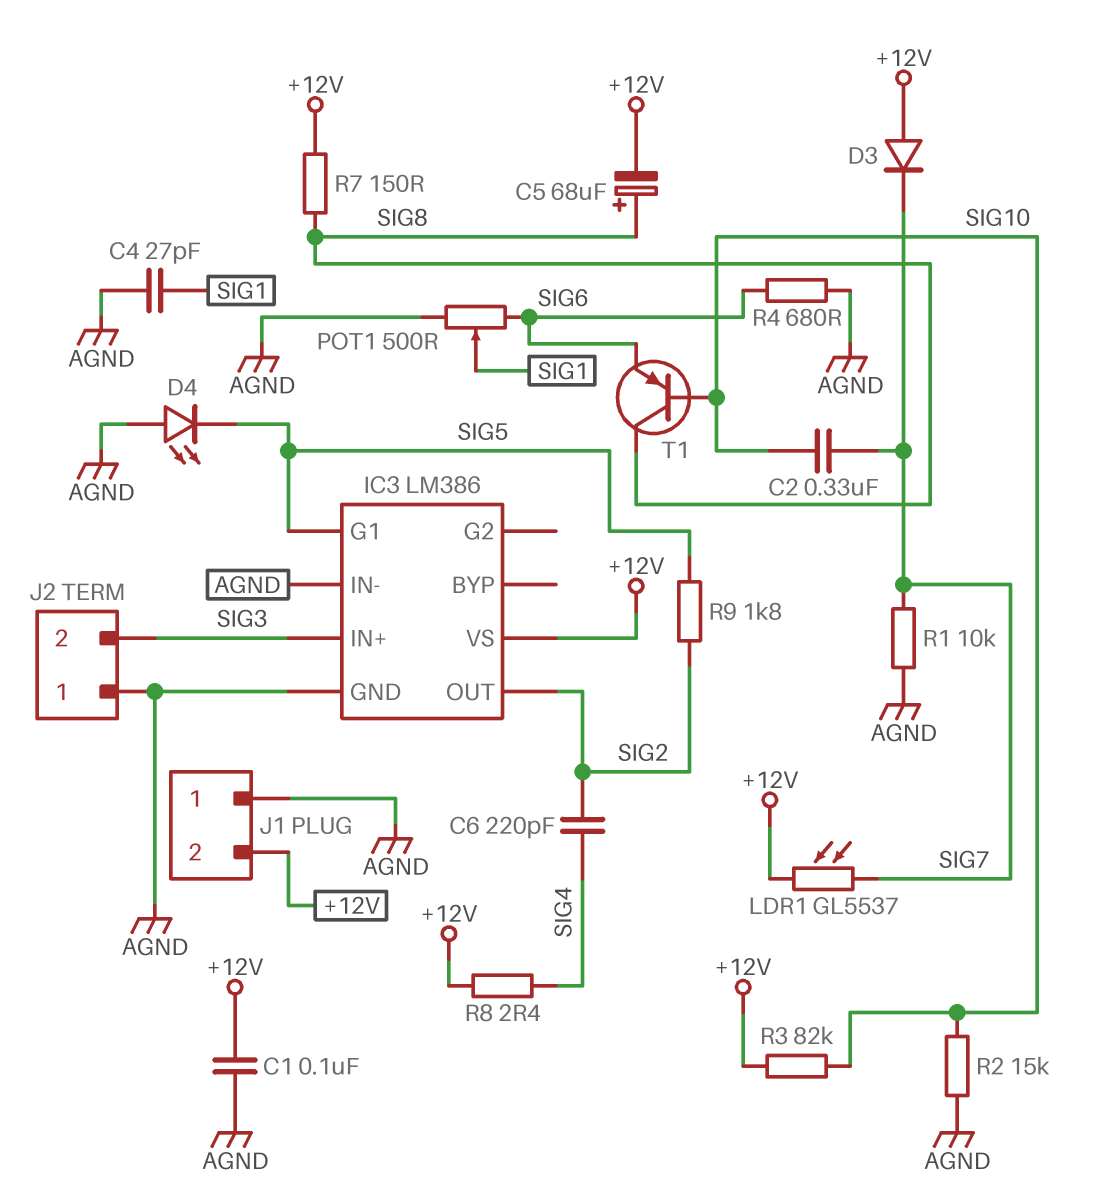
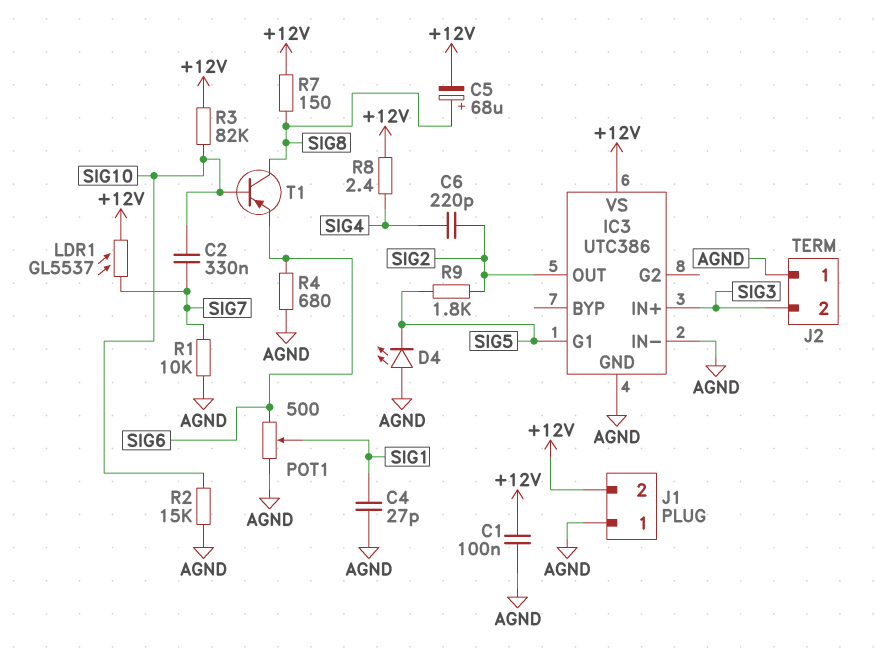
D3: diode (A +12V, K SIG7) -> none
IC3: LM386 -> UTC386

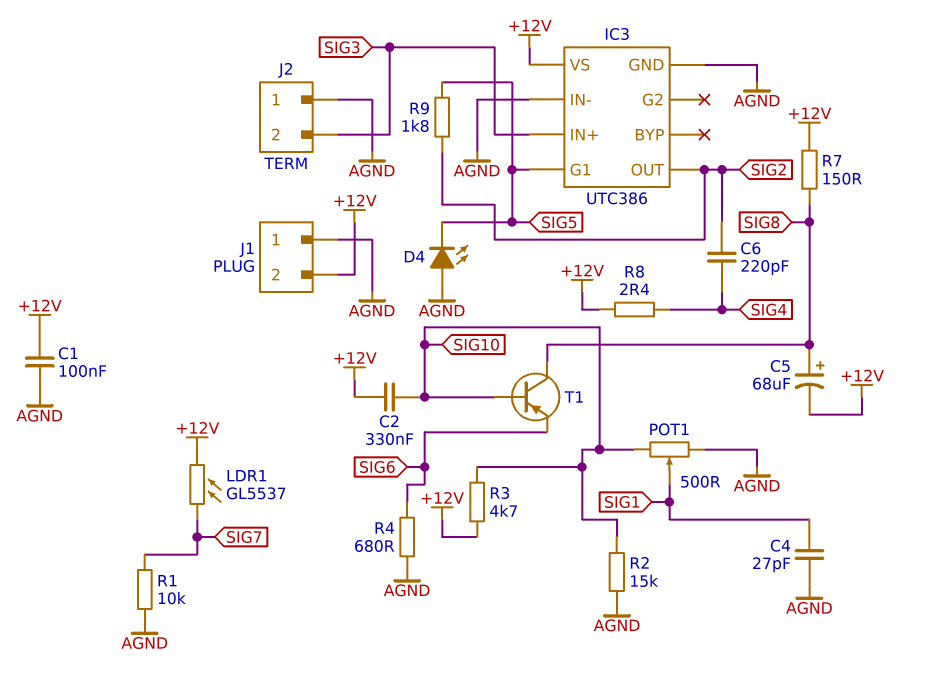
C2: 330nF (SIG7, SIG10) -> 330nF (+12V, SIG10)
POT1: 500 (AGND, SIG6, wiper SIG1) -> 500 (AGND, SIG10, wiper SIG1)
R3: 82k (+12V, SIG10) -> 4.7k (+12V, SIG10)

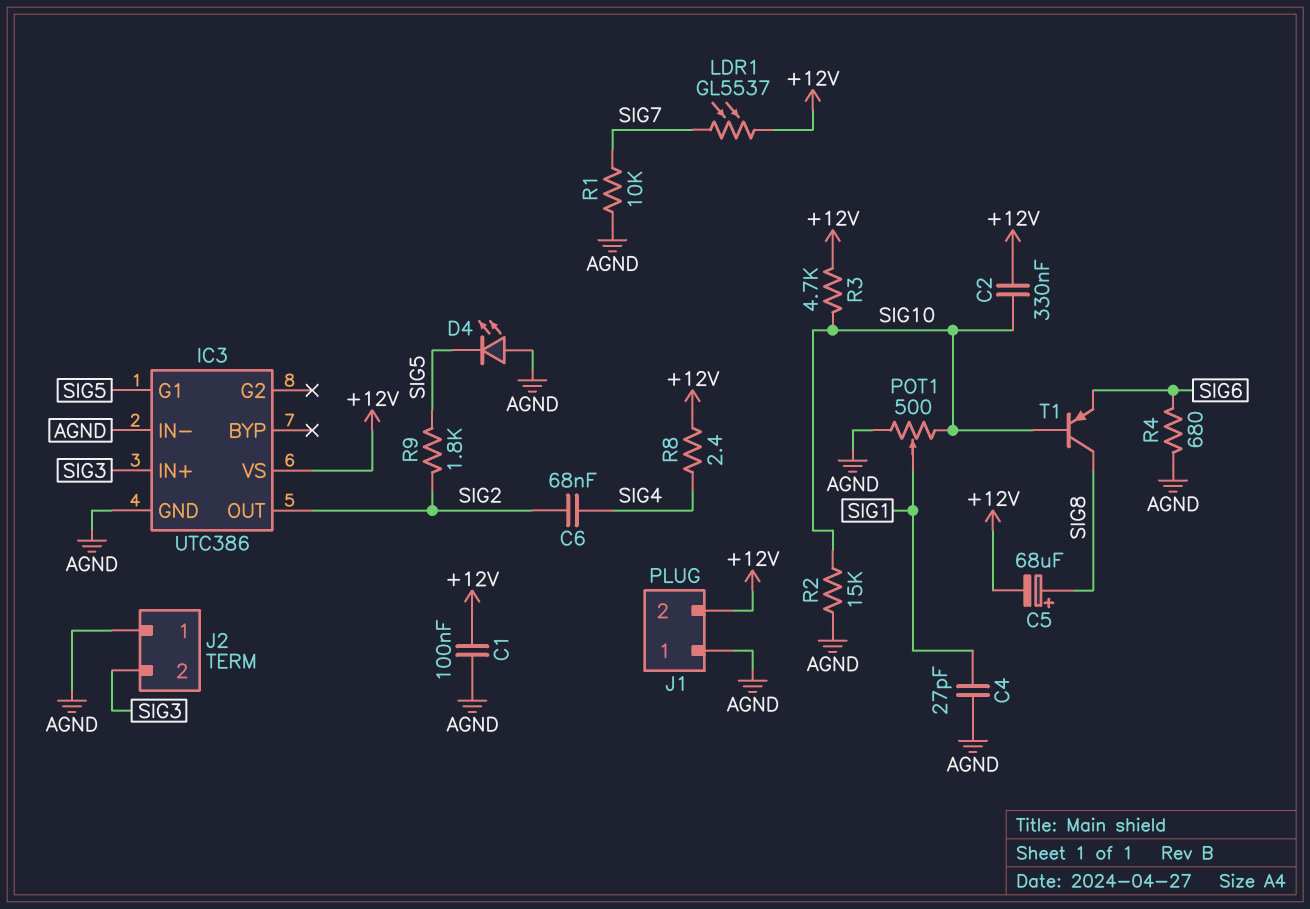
C6: 220pF (SIG2, SIG4) -> 68nF (SIG2, SIG4)
R7: 150 (+12V, SIG8) -> none

